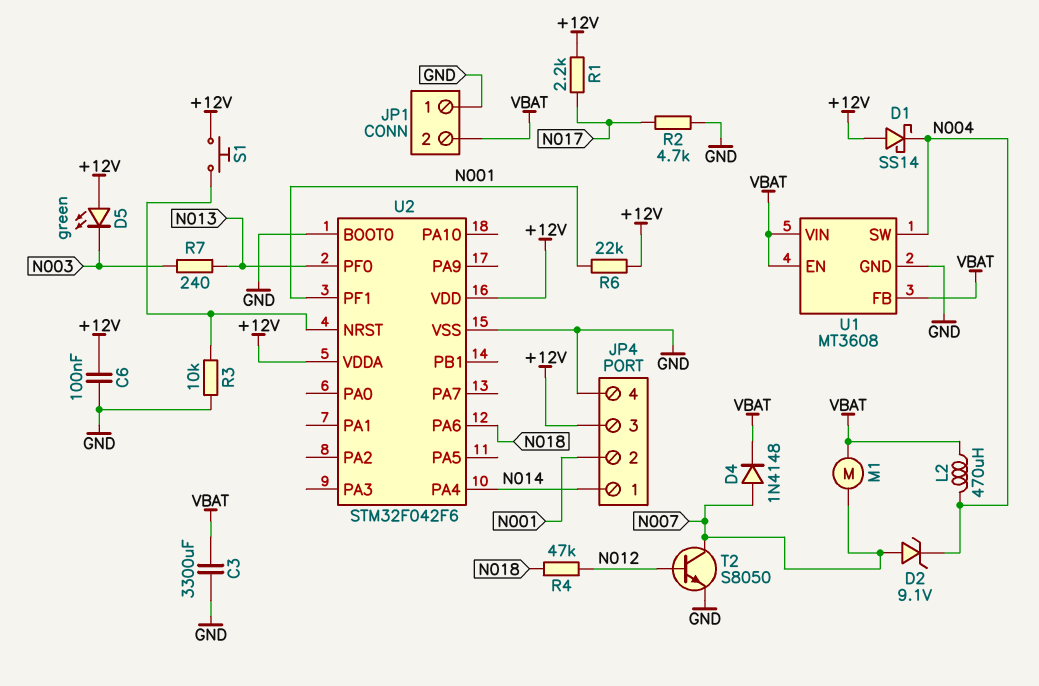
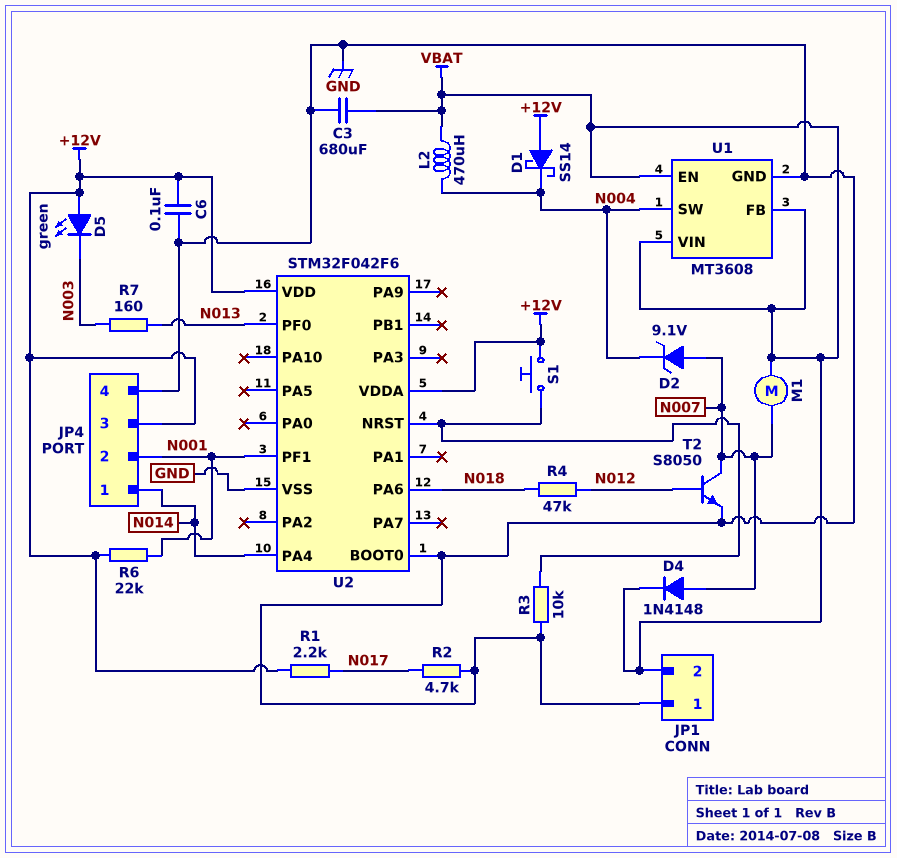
C3: 3300uF (GND, VBAT) -> 680uF (GND, VBAT)
R7: 240 (N003, N013) -> 160 (N003, N013)

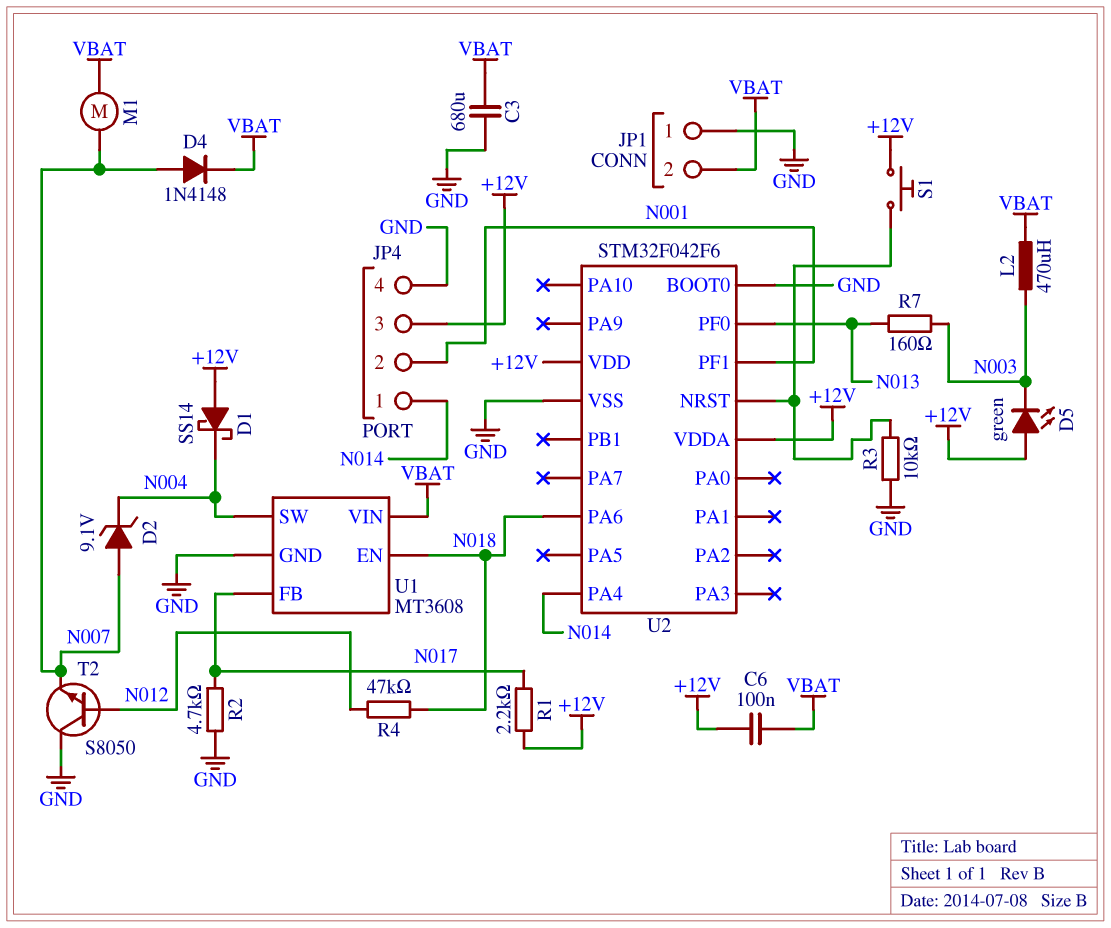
C6: 100nF (+12V, GND) -> 100nF (+12V, VBAT)
L2: 470uH (N004, VBAT) -> 470uH (N003, VBAT)
R6: 22k (+12V, N001) -> none
T2: NPN S8050 (B N012, C N007, E GND) -> NPN S8050 (B N012, C GND, E N007)
U1 pin EN: VBAT -> N018
U1 pin FB: VBAT -> N017

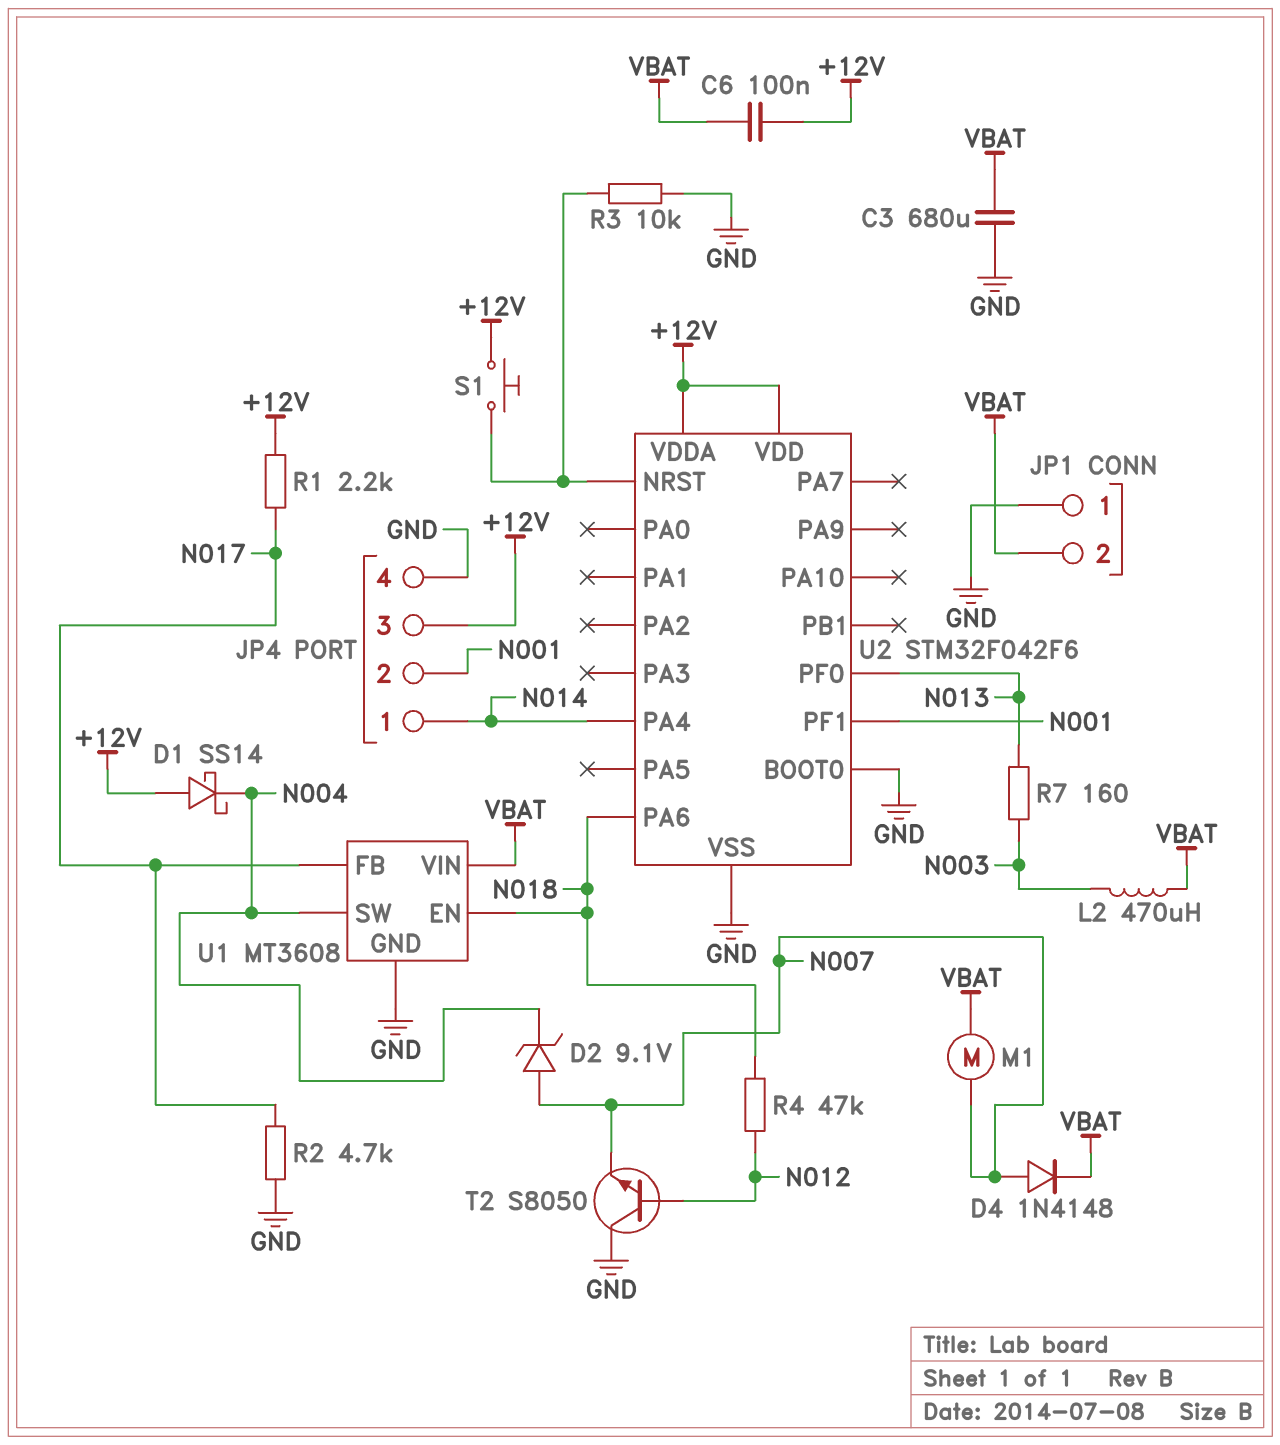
D5: LED green (A +12V, K N003) -> none

